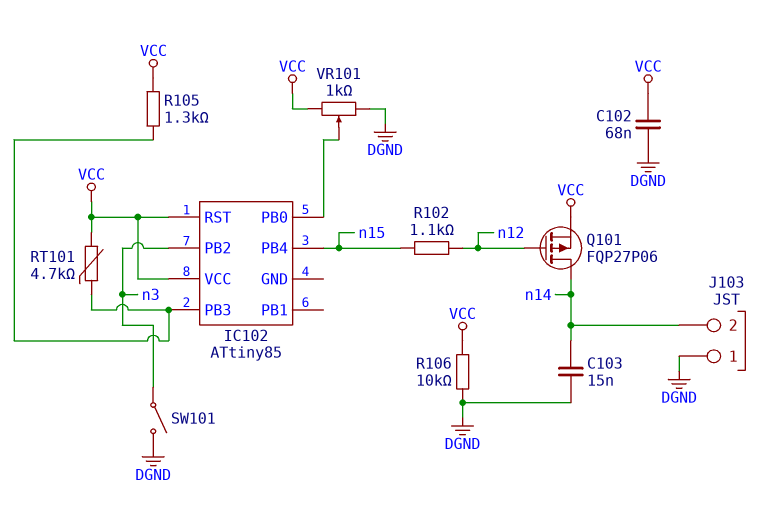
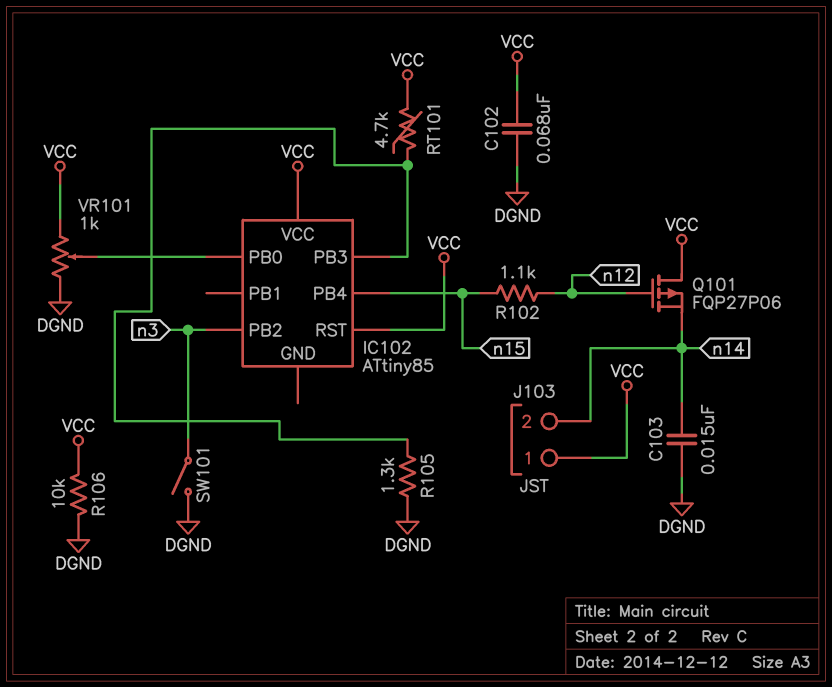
J103 pin 1: DGND -> VCC
Q101: PMOS FQP27P06 (G n12, D n14, S VCC) -> PMOS FQP27P06 (G n12, D VCC, S n14)
R105: 1.3k (IC102/PB3, VCC) -> 1.3k (DGND, IC102/PB3)

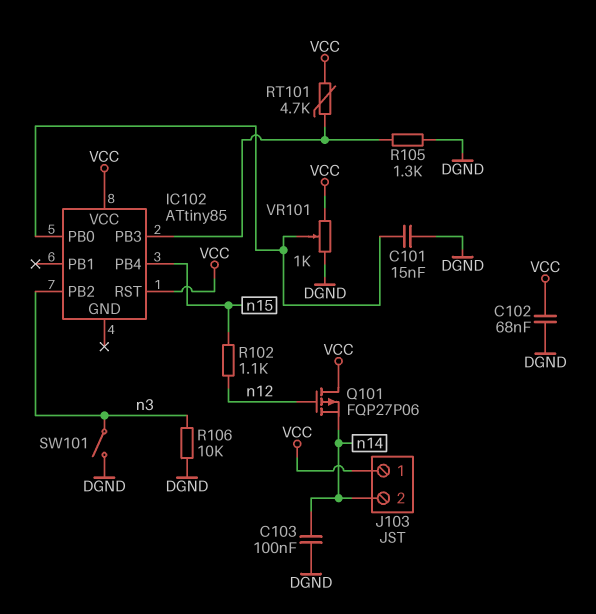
C101: none -> 15nF (DGND, IC102/PB0)
C103: 15nF (DGND, n14) -> 100nF (DGND, n14)
R106: 10k (DGND, VCC) -> 10k (DGND, n3)

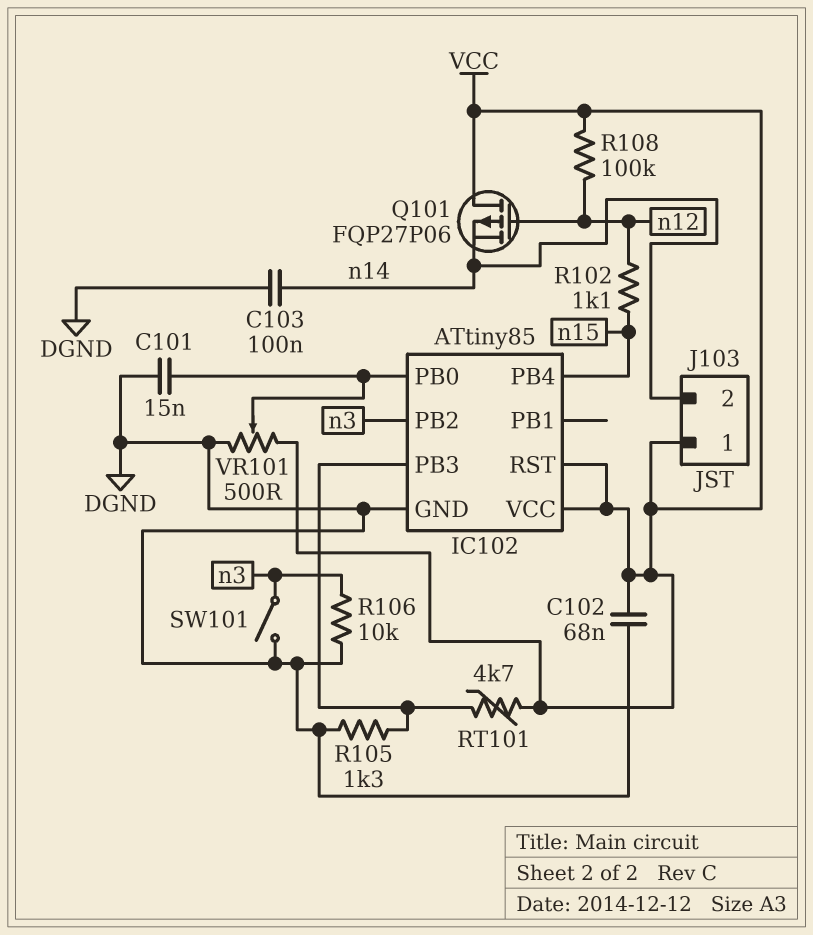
IC102 pin GND: none -> DGND
R108: none -> 100k (VCC, n12)
VR101: 1k (DGND, VCC, wiper IC102/PB0) -> 500 (DGND, VCC, wiper IC102/PB0)

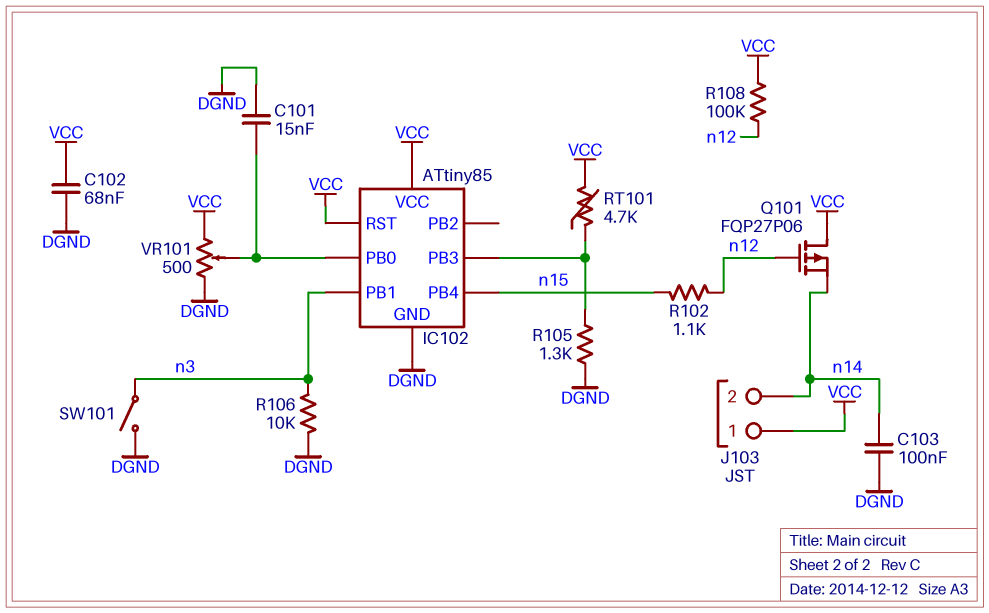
IC102 pin PB1: none -> n3
IC102 pin PB2: n3 -> none

